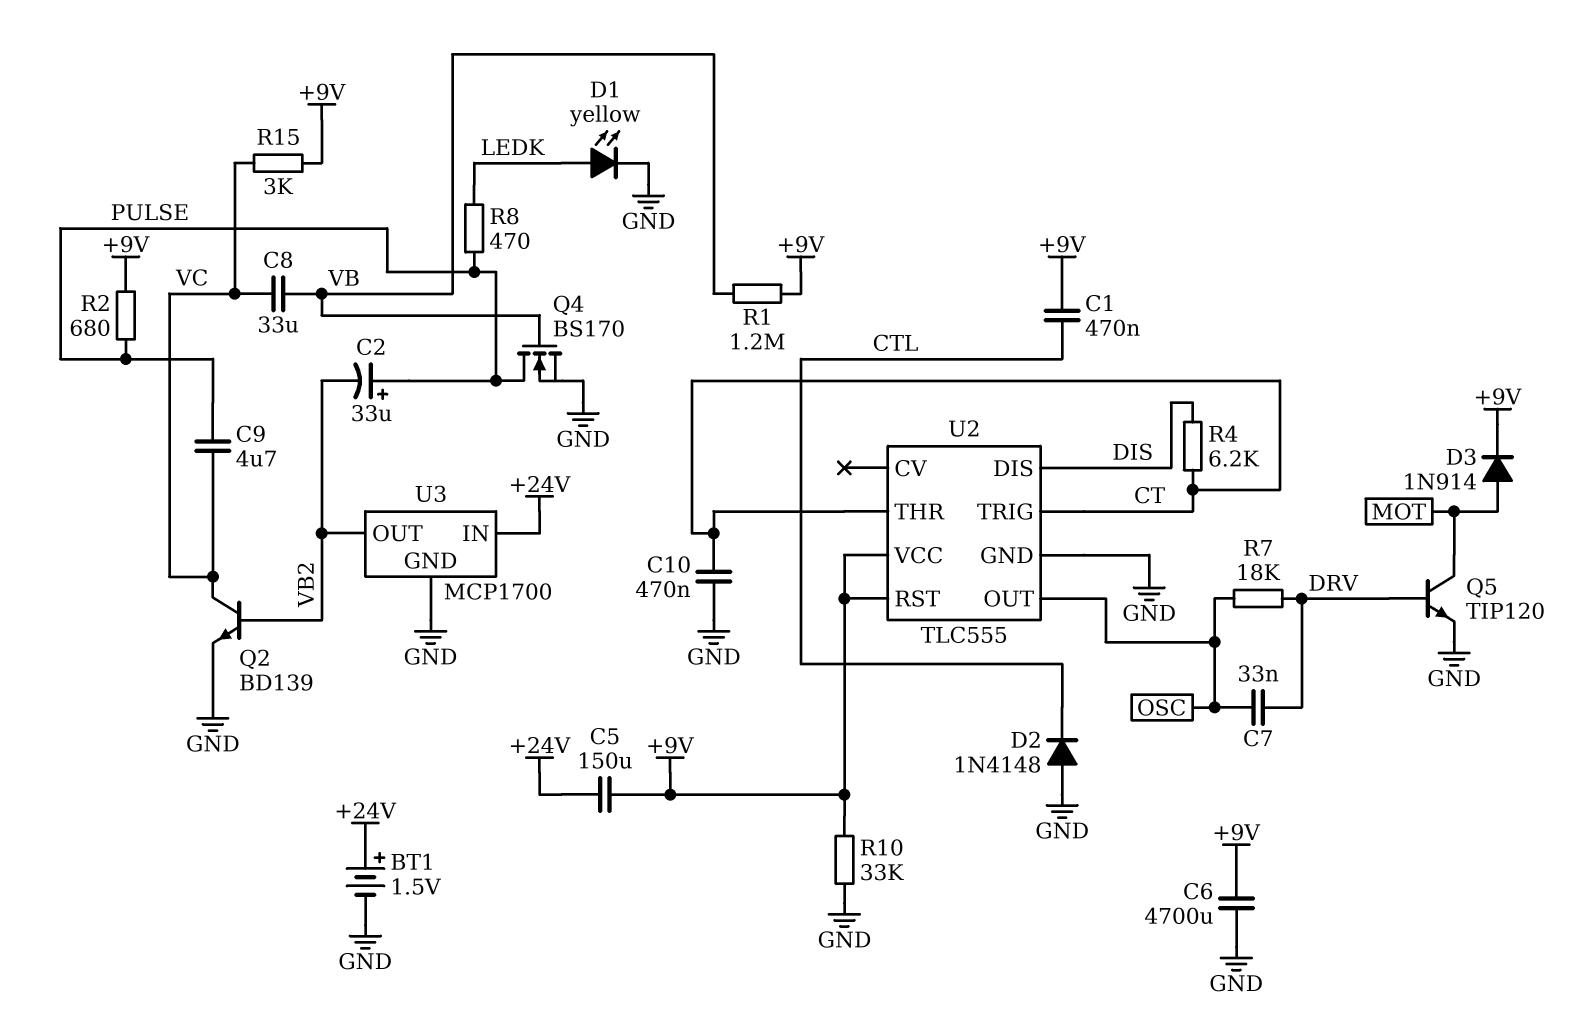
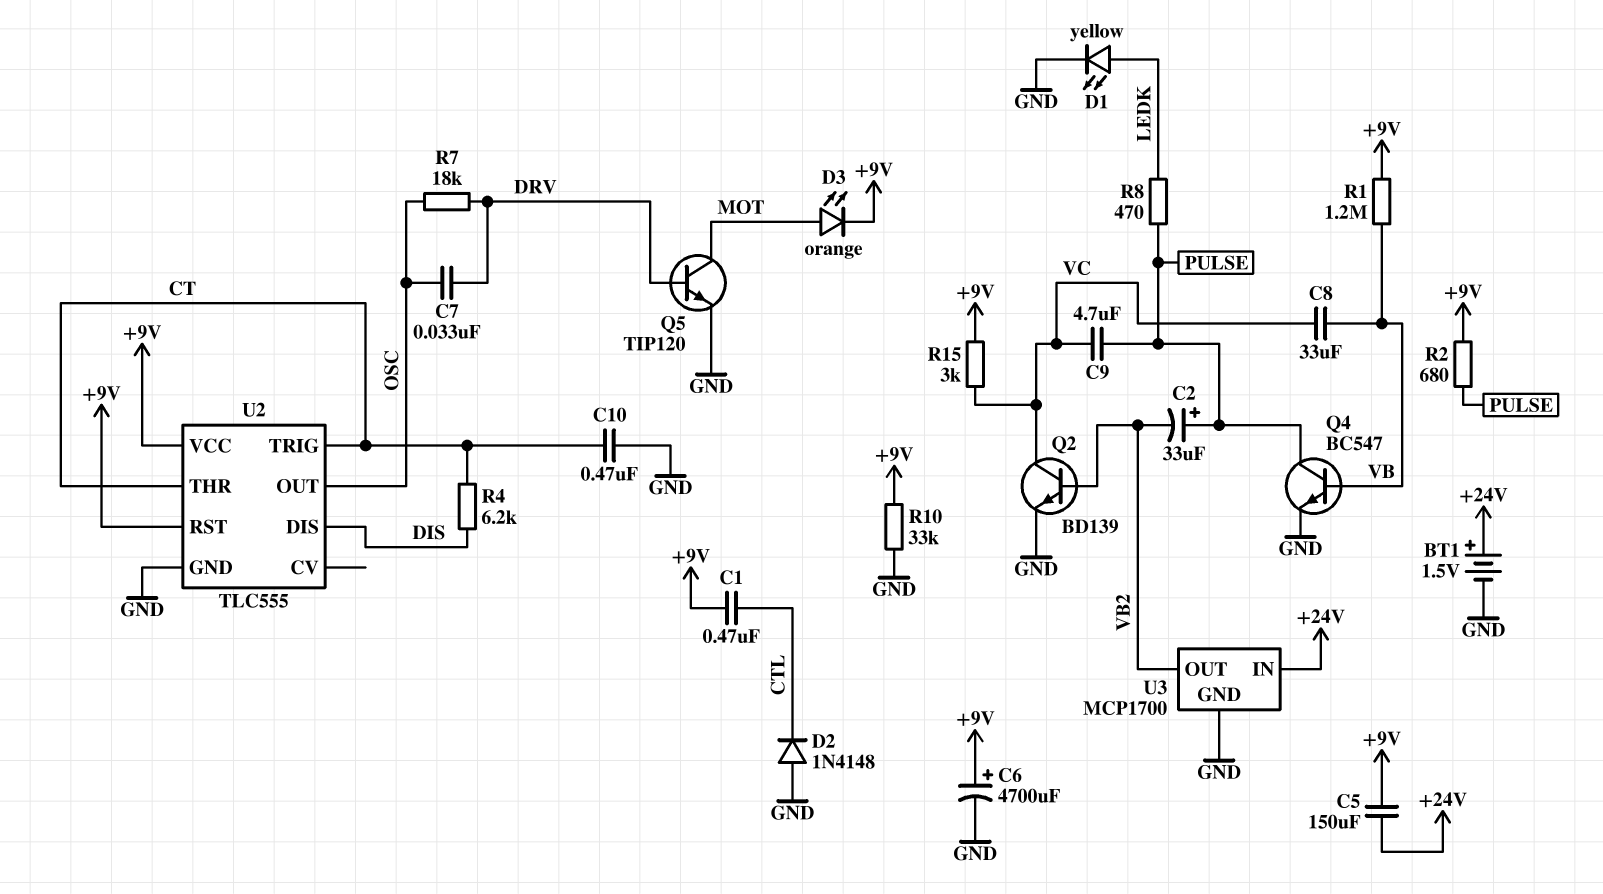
C6: 4700uF (+9V, GND) -> 4700uF (plus +9V, minus GND)
D3: diode 1N914 (A MOT, K +9V) -> LED orange (A MOT, K +9V)
Q4: NMOS BS170 (G VB, D PULSE, S GND) -> NPN BC547 (B VB, C PULSE, E GND)

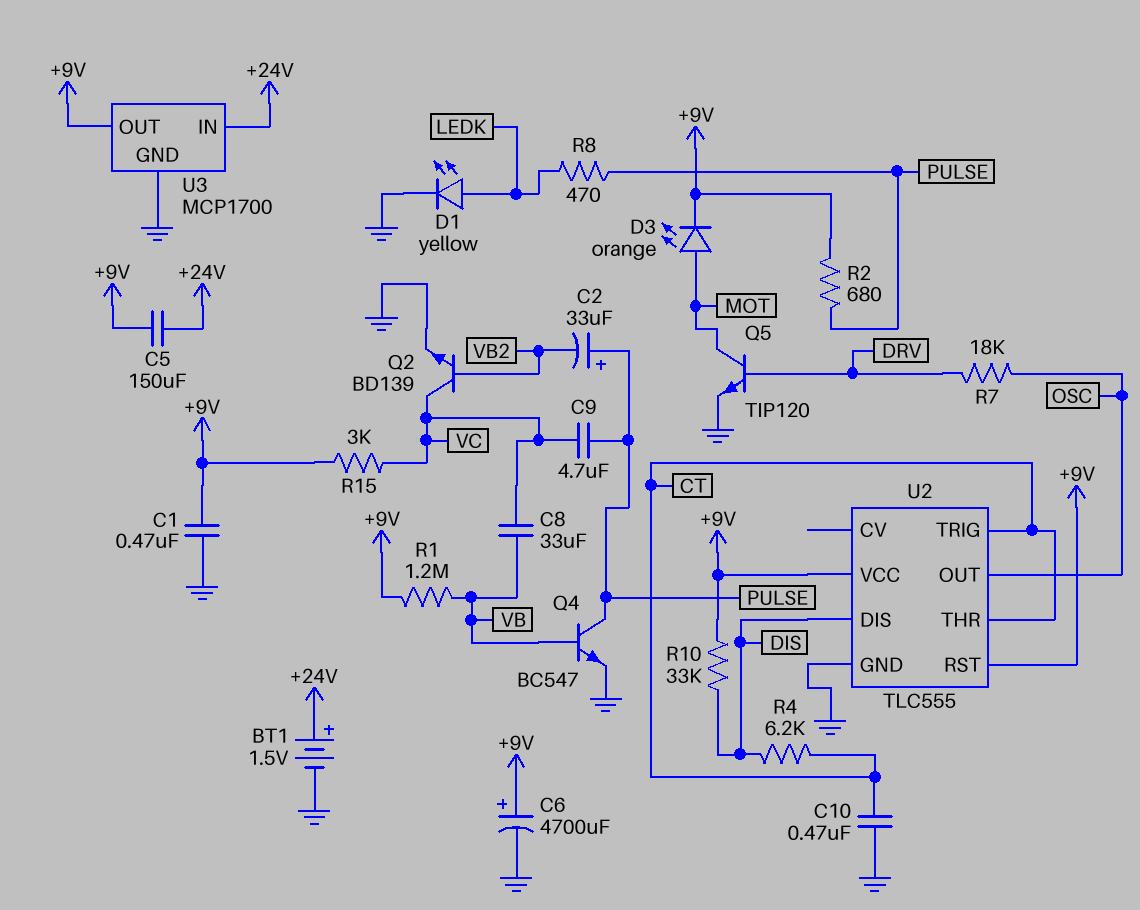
C1: 470nF (+9V, CTL) -> 470nF (+9V, GND)
C7: 33nF (DRV, OSC) -> none
D2: diode 1N4148 (A GND, K CTL) -> none
R10: 33k (+9V, GND) -> 33k (+9V, DIS)
U3 pin OUT: VB2 -> +9V

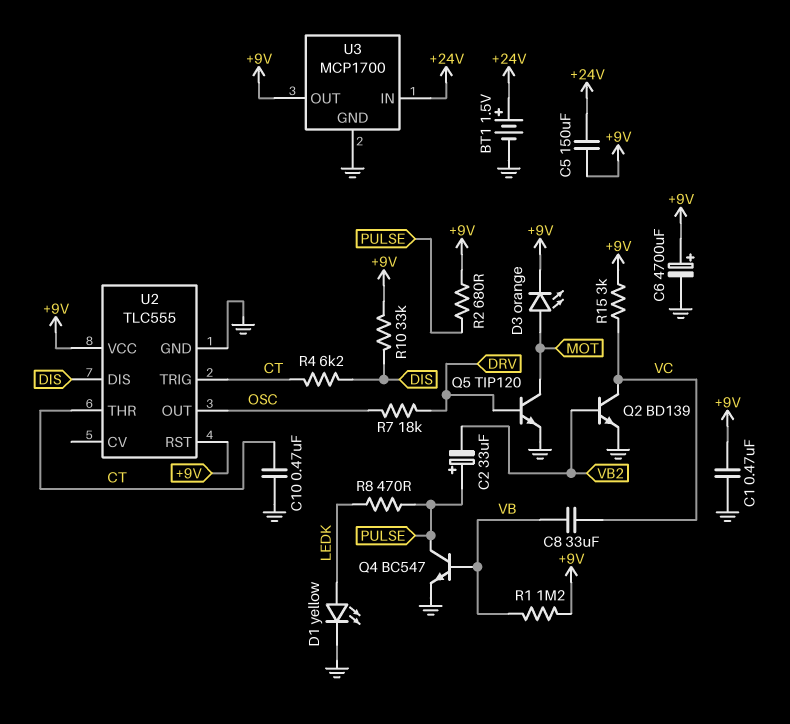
C9: 4.7uF (PULSE, VC) -> none

